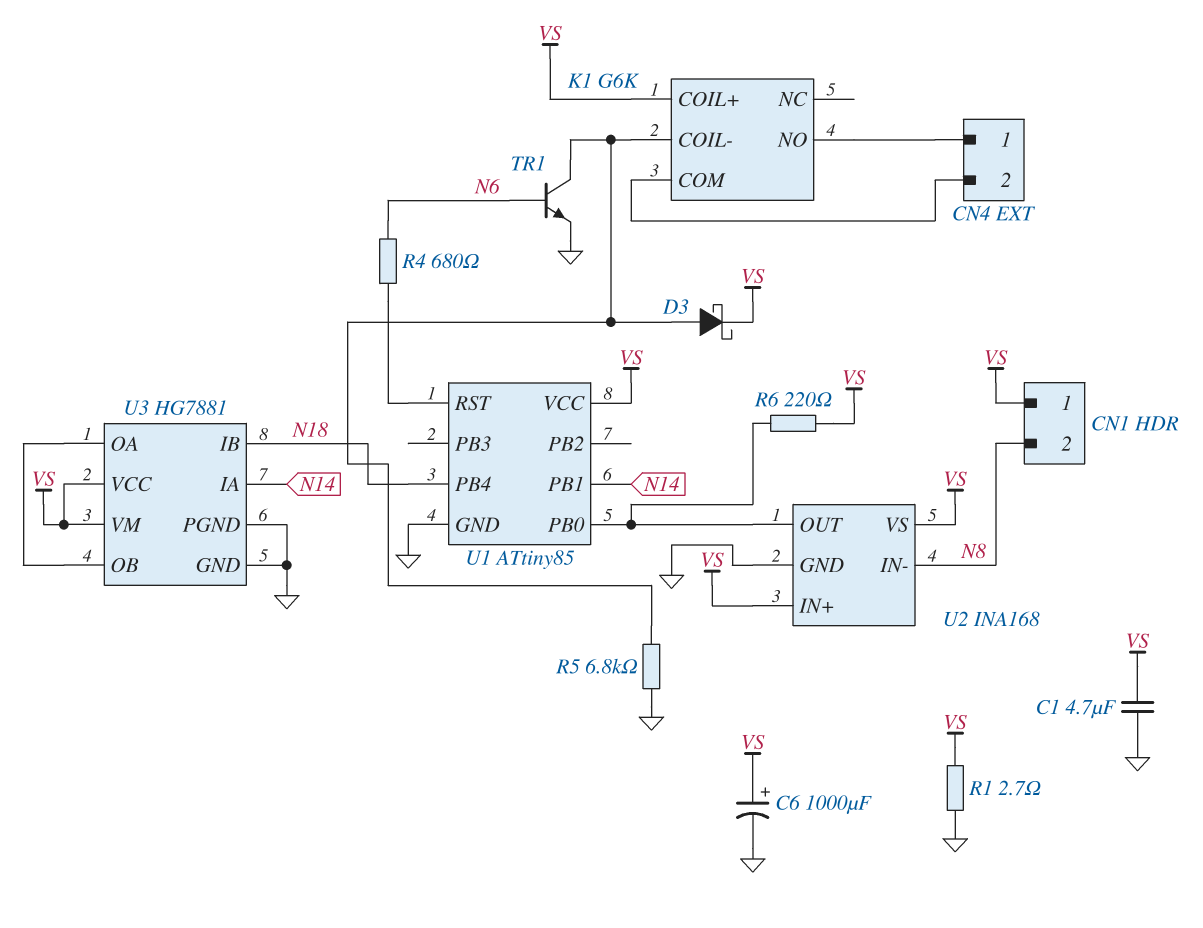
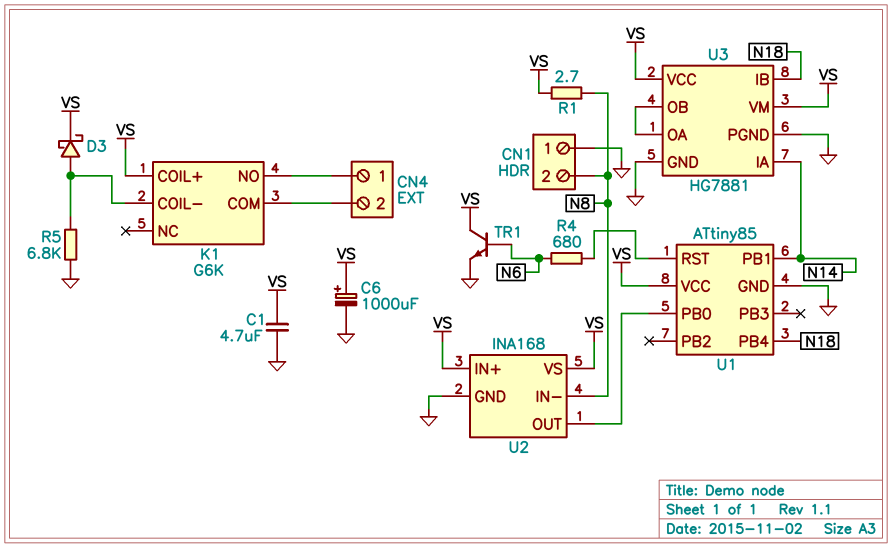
CN1 pin 1: VS -> GND
R1: 2.7 (GND, VS) -> 2.7 (N8, VS)
R6: 220 (U1/PB0, VS) -> none
TR1: NPN (B N6, C K1/COIL-, E GND) -> NPN (B N6, C VS, E GND)

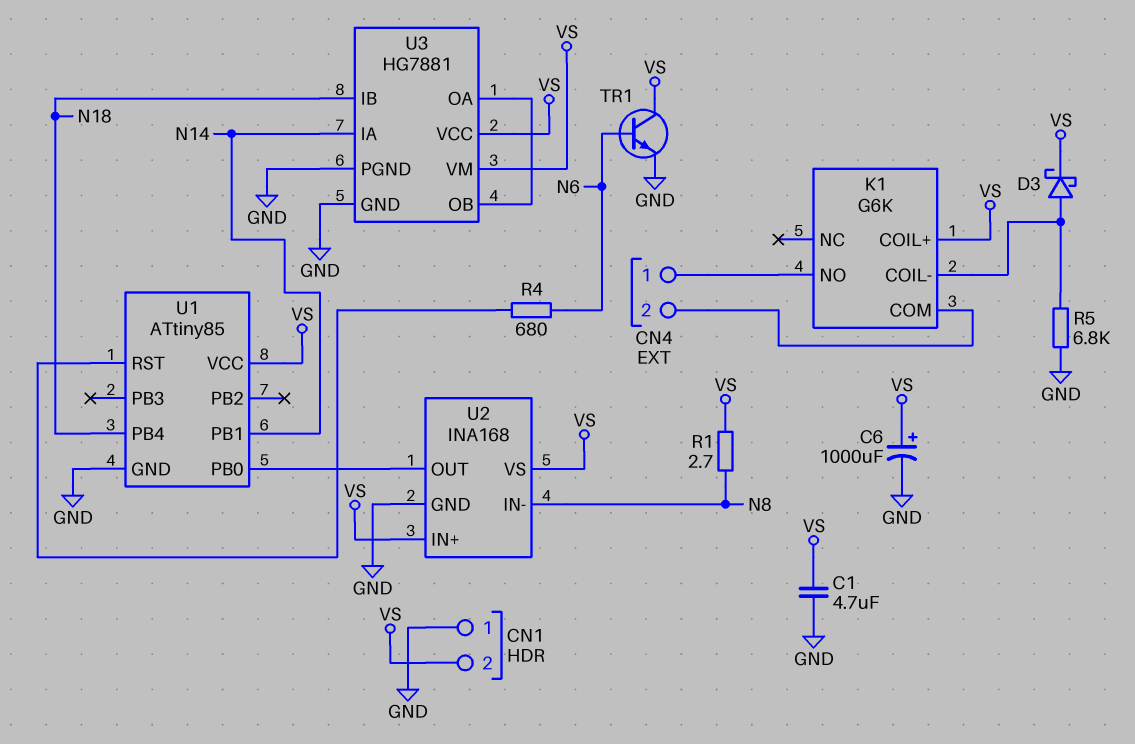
CN1 pin 2: N8 -> VS

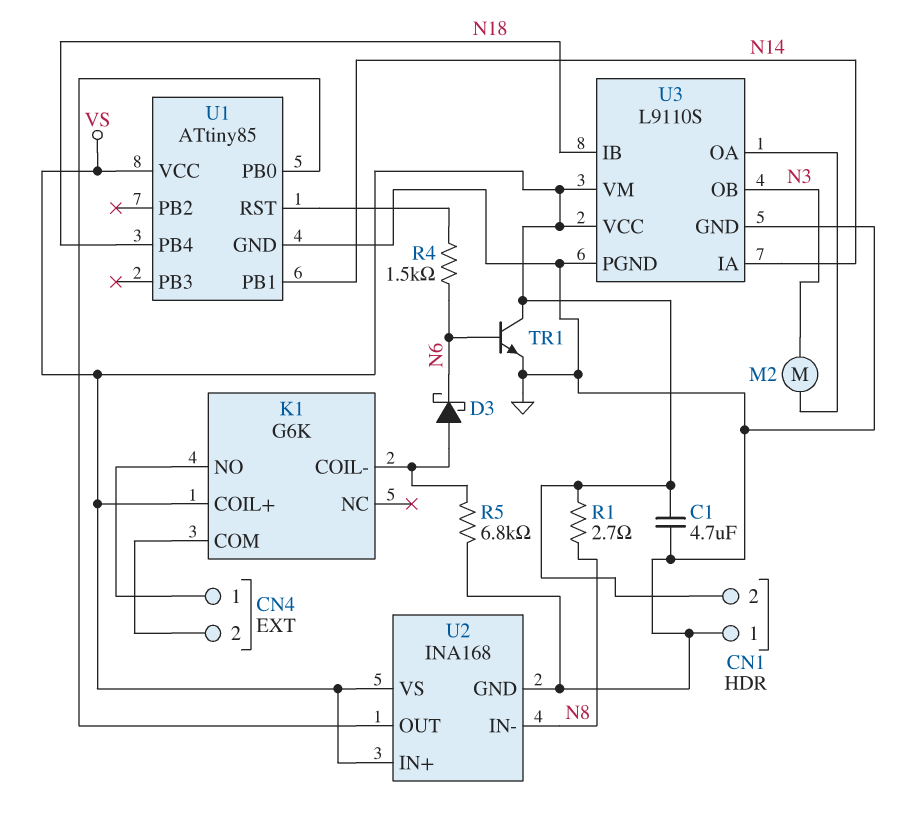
C6: 1000uF (plus VS, minus GND) -> none
D3: schottky (A K1/COIL-, K VS) -> schottky (A K1/COIL-, K N6)
M2: none -> motor (N3, U3/OA)
R4: 680 (N6, U1/RST) -> 1.5k (N6, U1/RST)
U3: HG7881 -> L9110S
U3 pin OB: U3/OA -> N3

